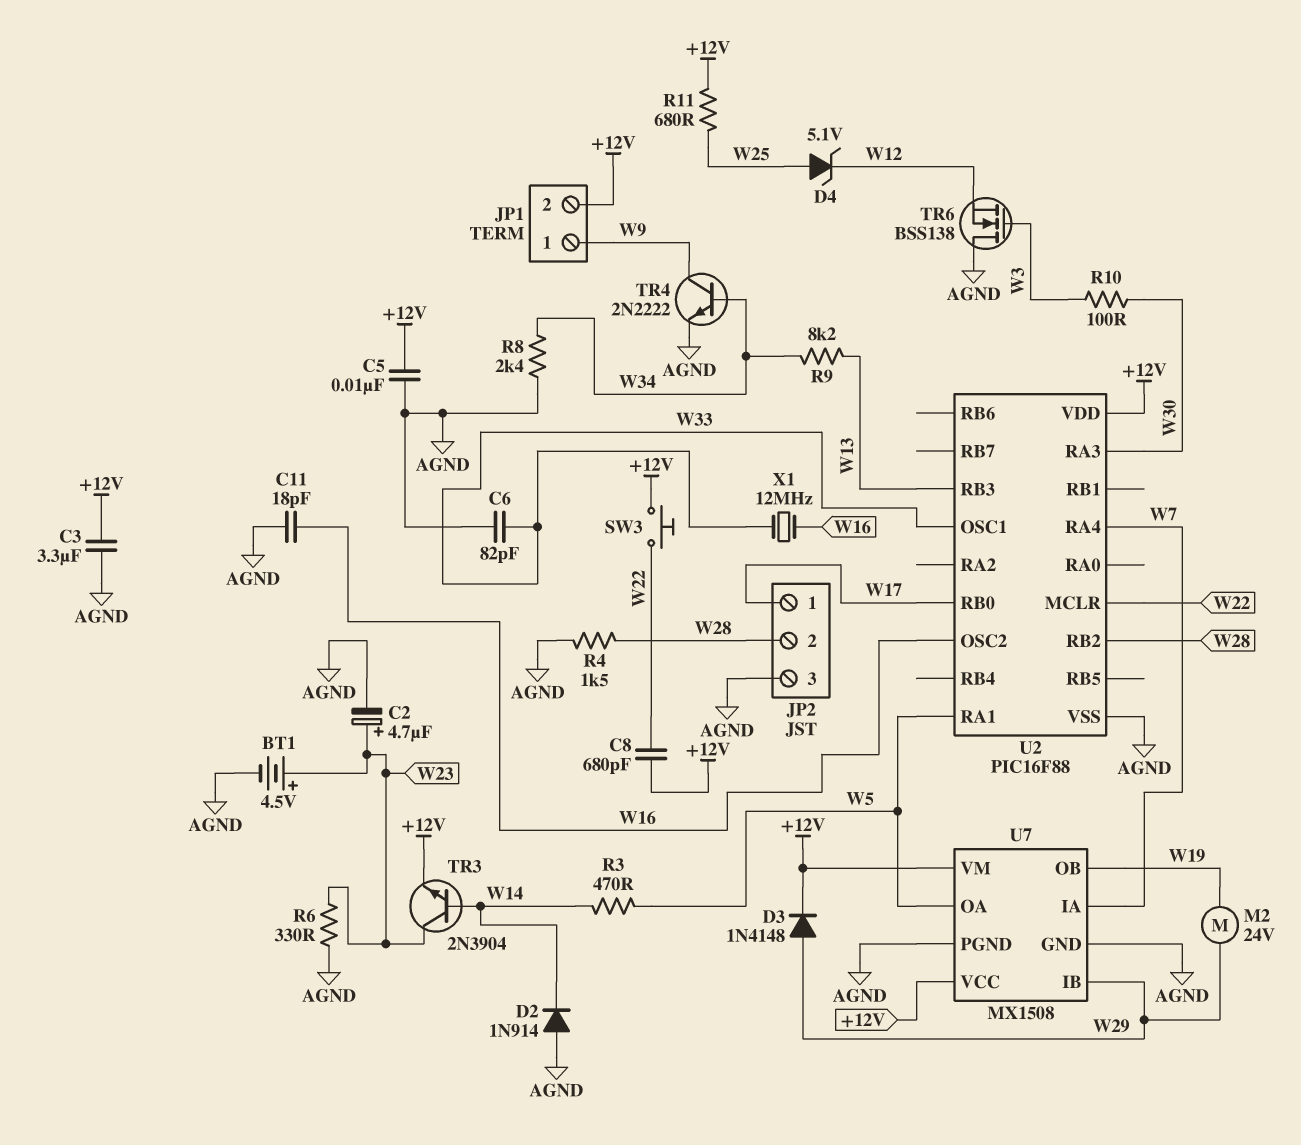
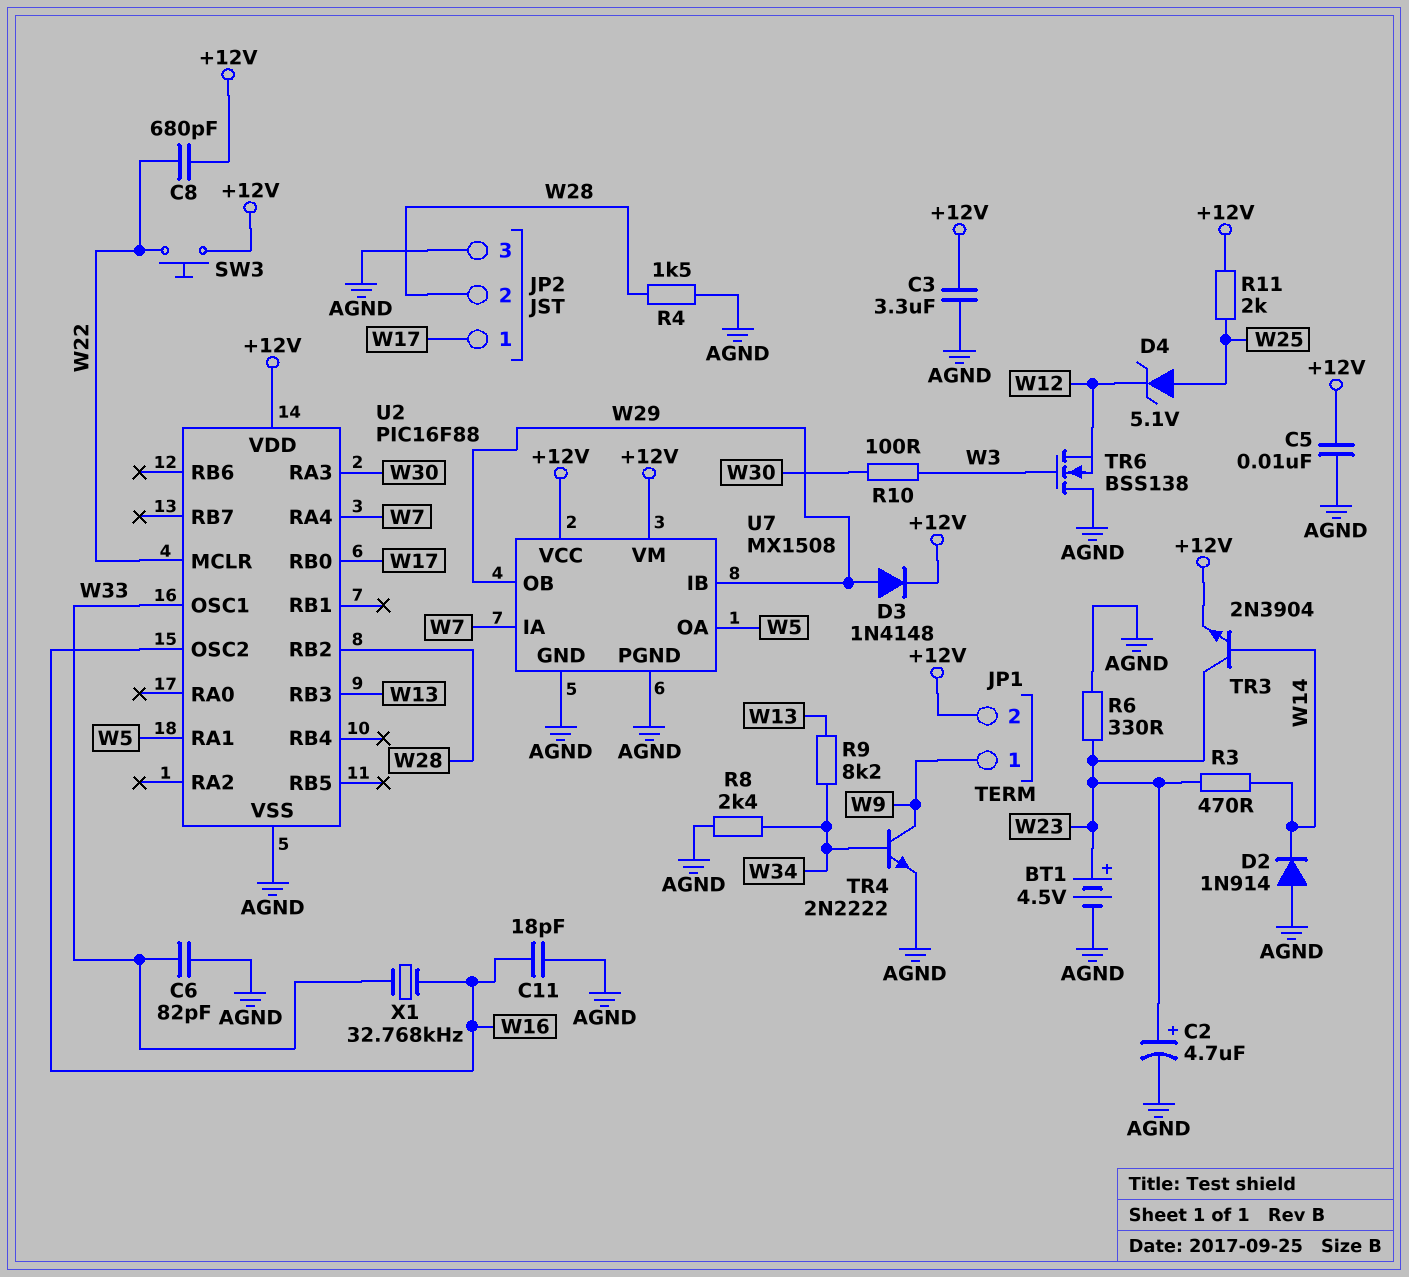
M2: motor 24V (W19, W29) -> none
R3: 470 (W5, W14) -> 470 (W14, W23)
R11: 680 (+12V, W25) -> 2k (+12V, W25)
U7 pin OB: W19 -> W29
X1: 12MHz (W16, W33) -> 32.768kHz (W16, W33)

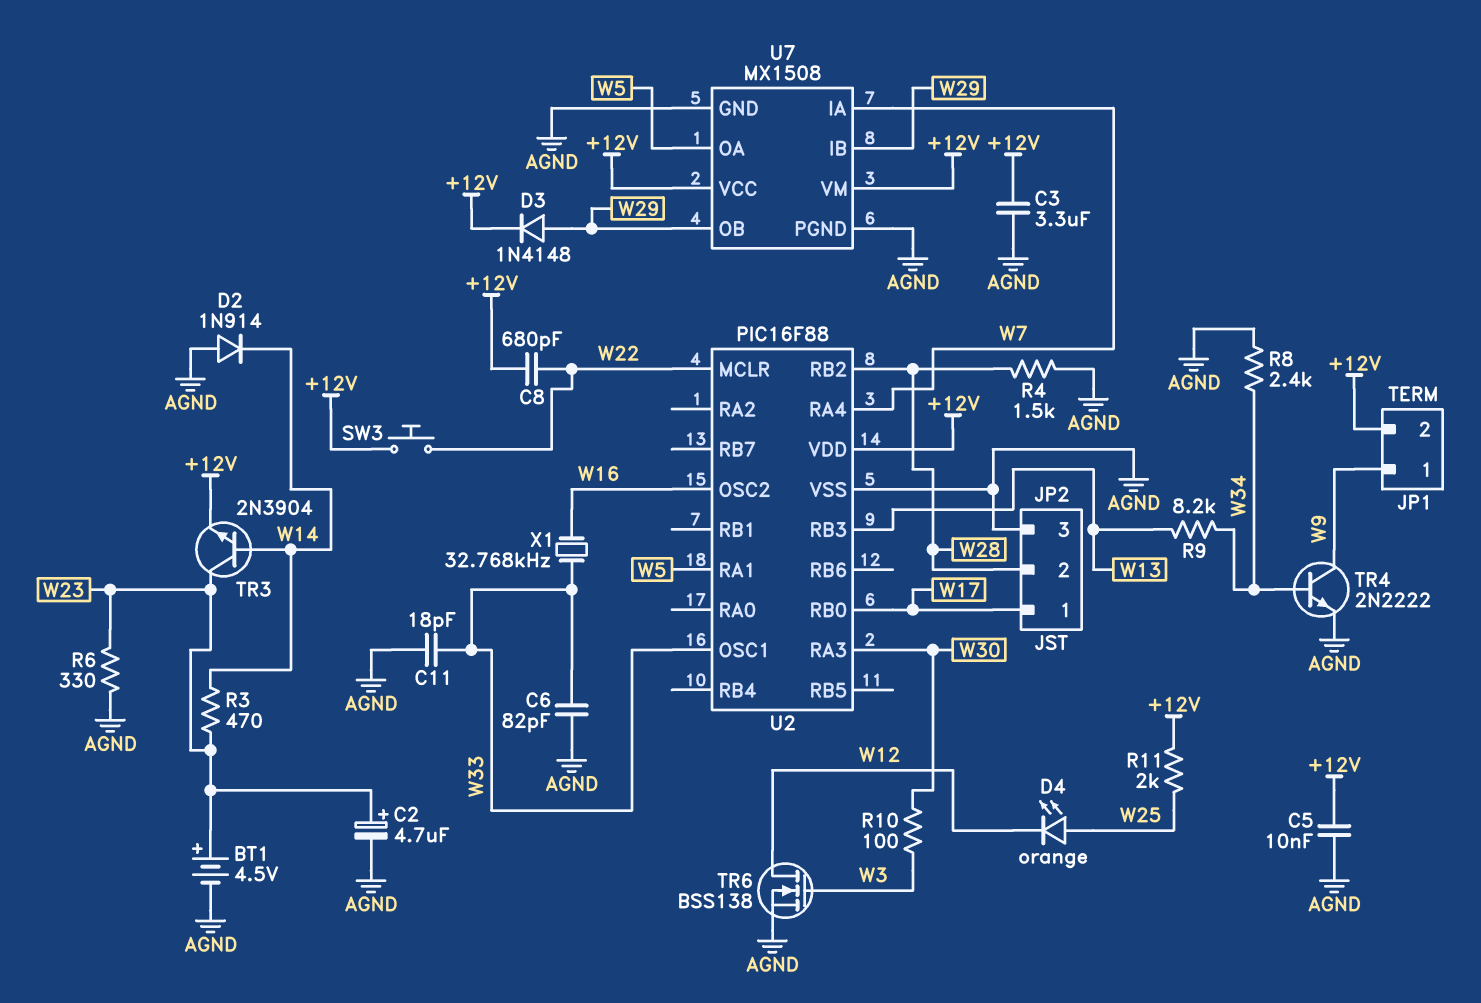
C11: 18pF (AGND, W16) -> 18pF (AGND, W33)
D4: zener 5.1V (A W25, K W12) -> LED orange (A W25, K W12)
TR6: NMOS BSS138 (G W3, D AGND, S W12) -> NMOS BSS138 (G W3, D W12, S AGND)

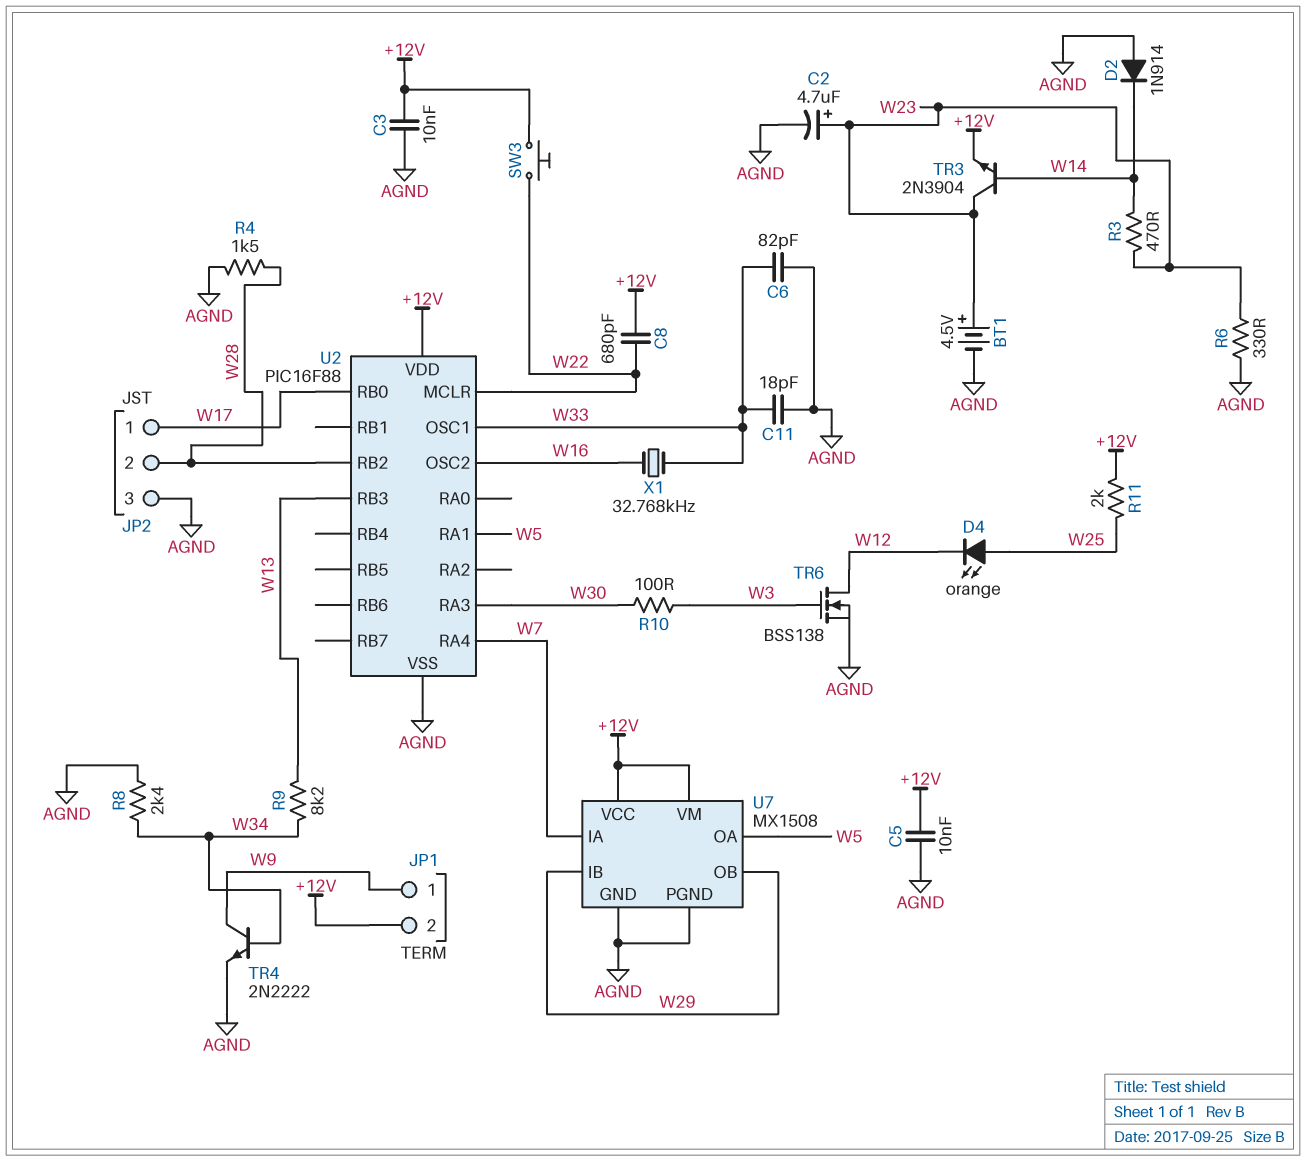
C3: 3.3uF (+12V, AGND) -> 10nF (+12V, AGND)
D3: diode 1N4148 (A W29, K +12V) -> none

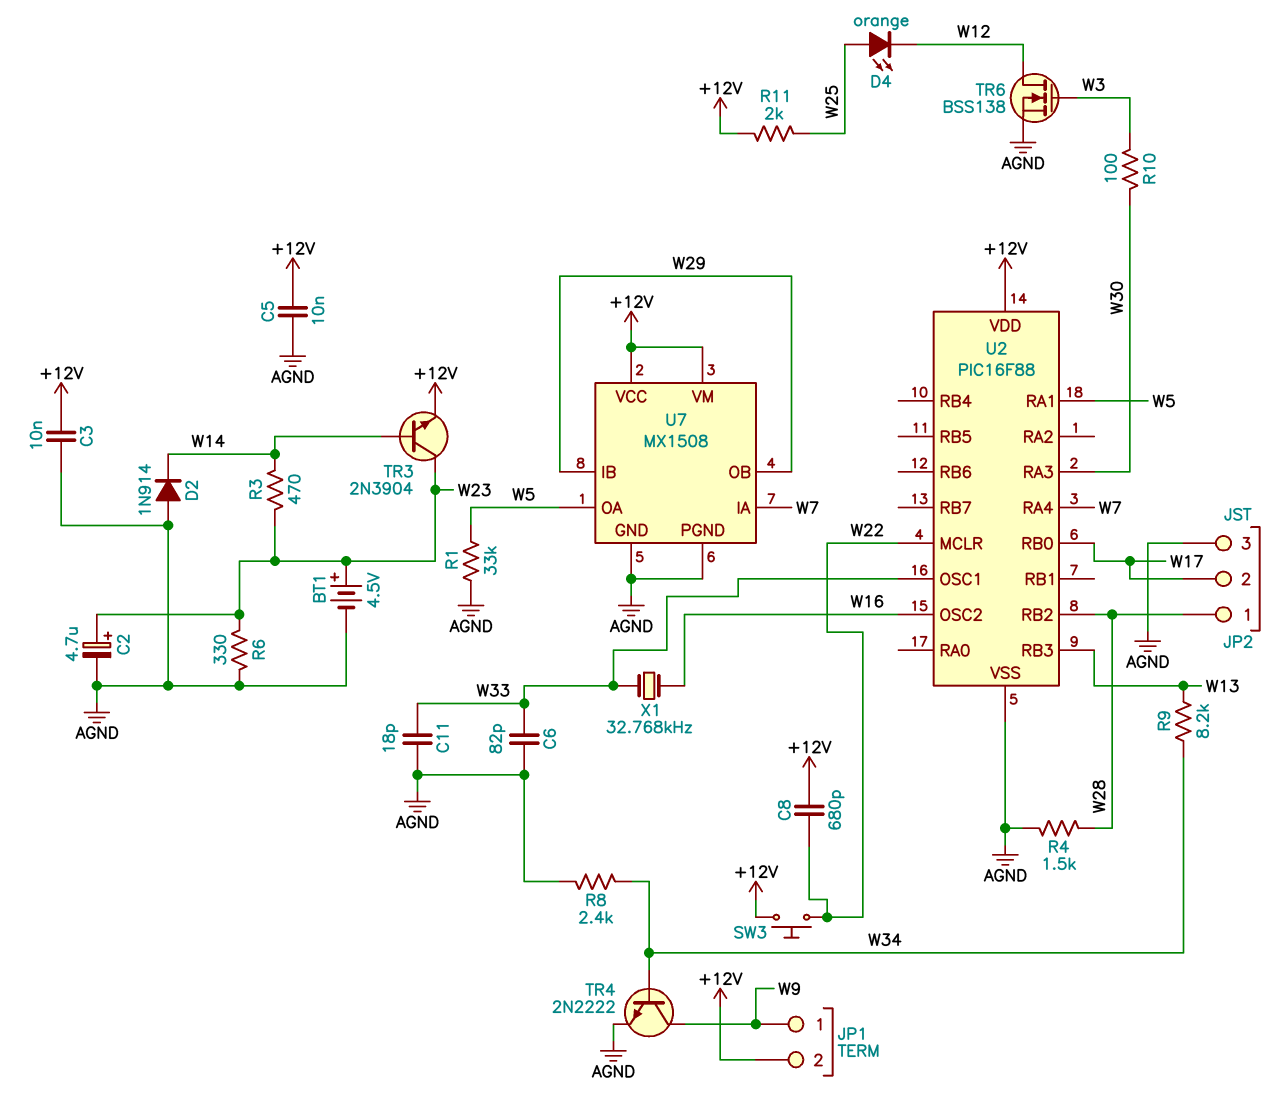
JP2 pin 1: W17 -> W28
JP2 pin 2: W28 -> W17
R1: none -> 33k (AGND, W5)

